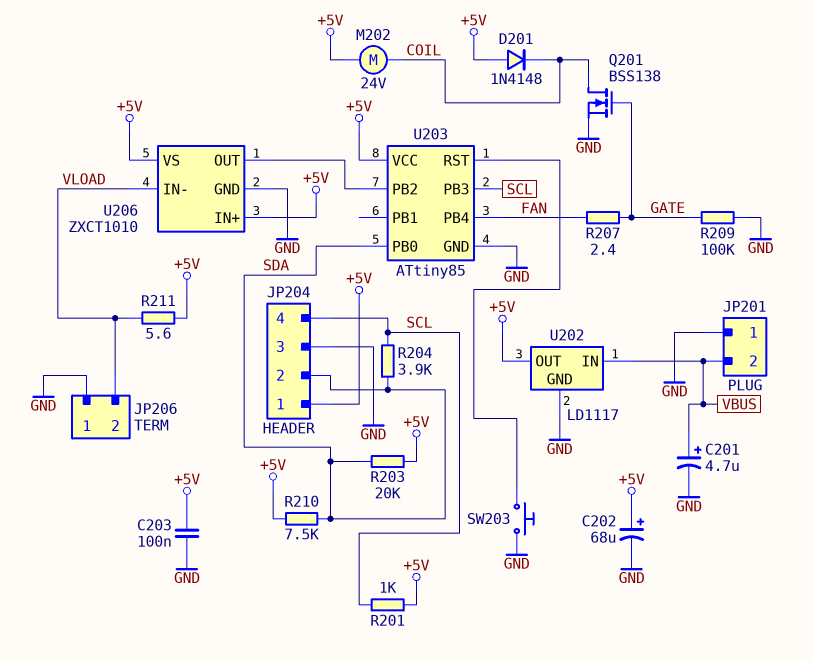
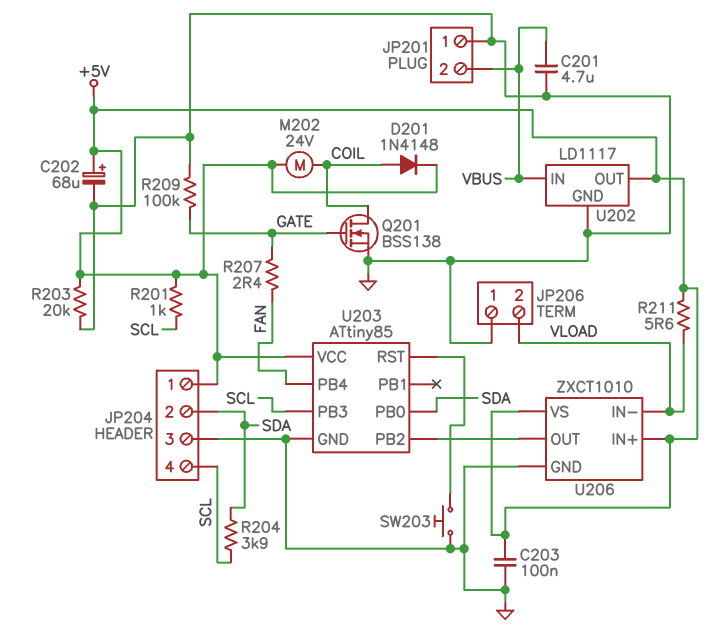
C201: 4.7uF (plus VBUS, minus GND) -> 4.7uF (GND, VBUS)
D201: diode 1N4148 (A +5V, K COIL) -> diode 1N4148 (A COIL, K +5V)
R203: 20k (+5V, SDA) -> 20k (+5V, GND)
R210: 7.5k (+5V, SDA) -> none

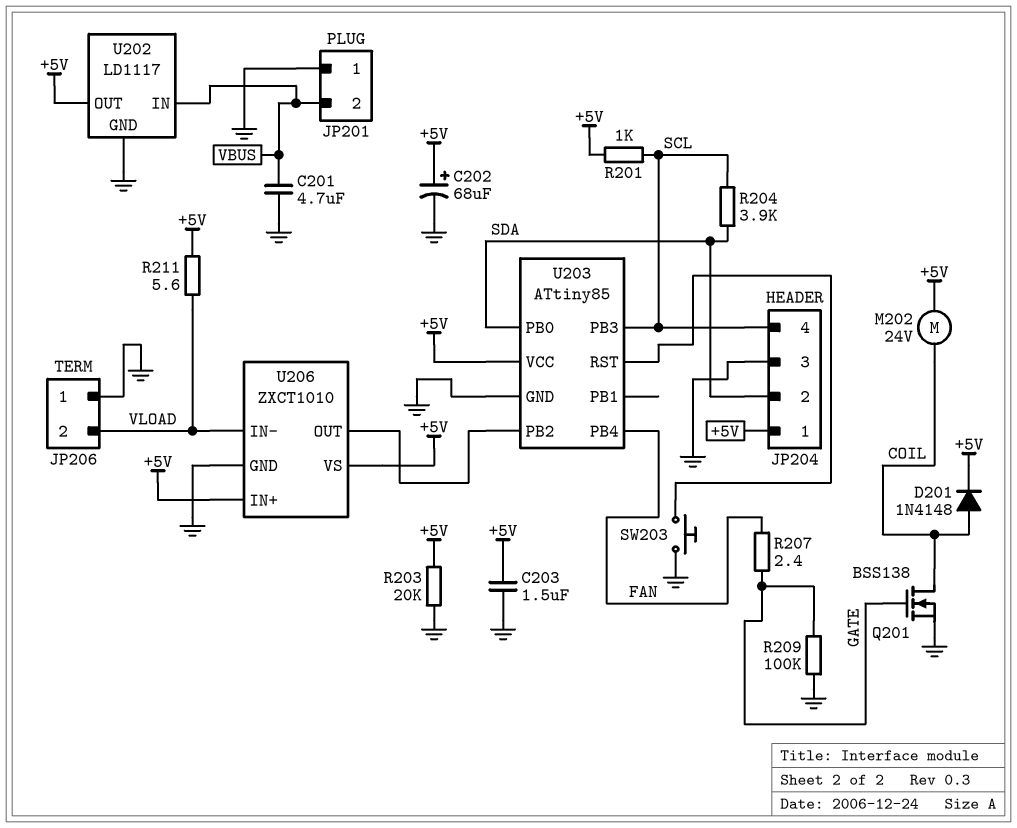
C203: 100nF (+5V, GND) -> 1.5uF (+5V, GND)

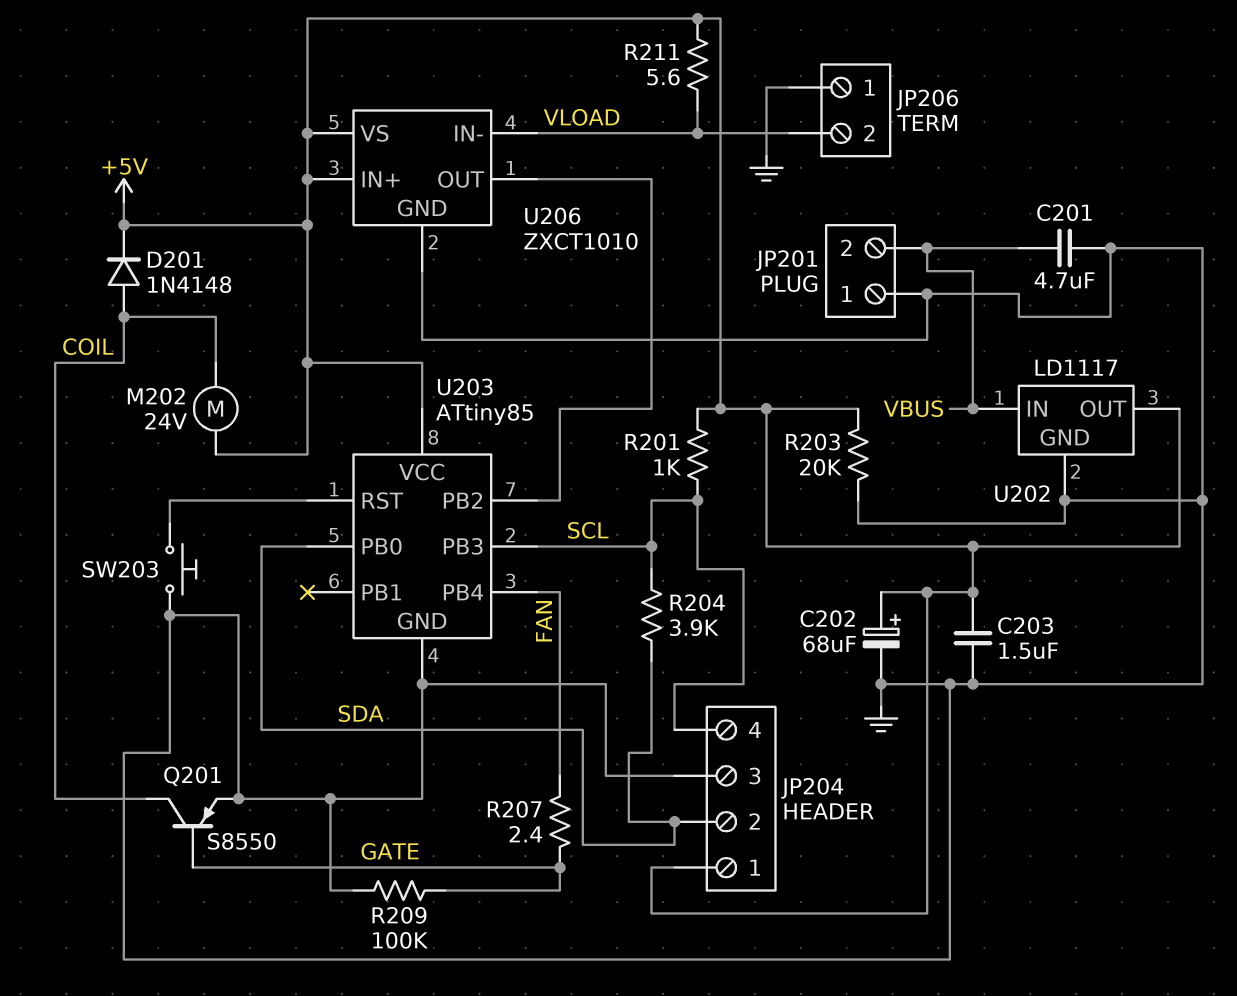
Q201: NMOS BSS138 (G GATE, D COIL, S GND) -> PNP S8550 (B GATE, C COIL, E GND)

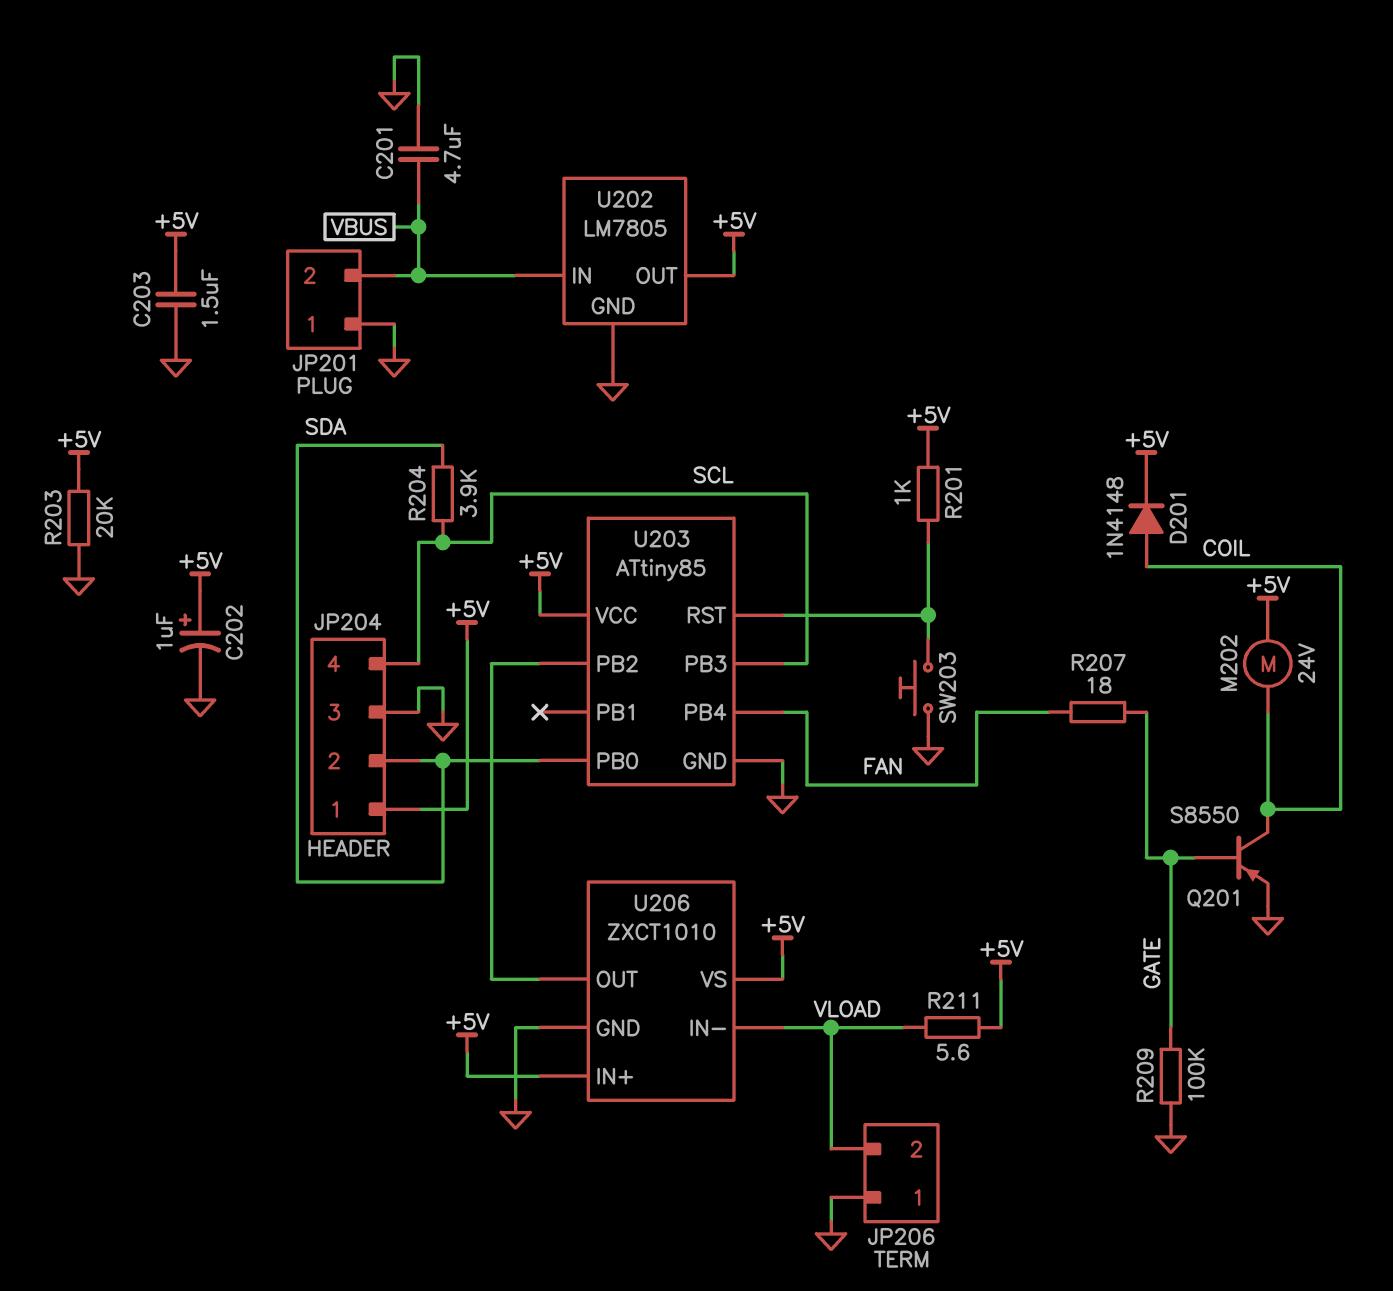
C202: 68uF (plus +5V, minus GND) -> 1uF (plus +5V, minus GND)
R201: 1k (+5V, SCL) -> 1k (+5V, U203/RST)
R207: 2.4 (FAN, GATE) -> 18 (FAN, GATE)
U202: LD1117 -> LM7805

